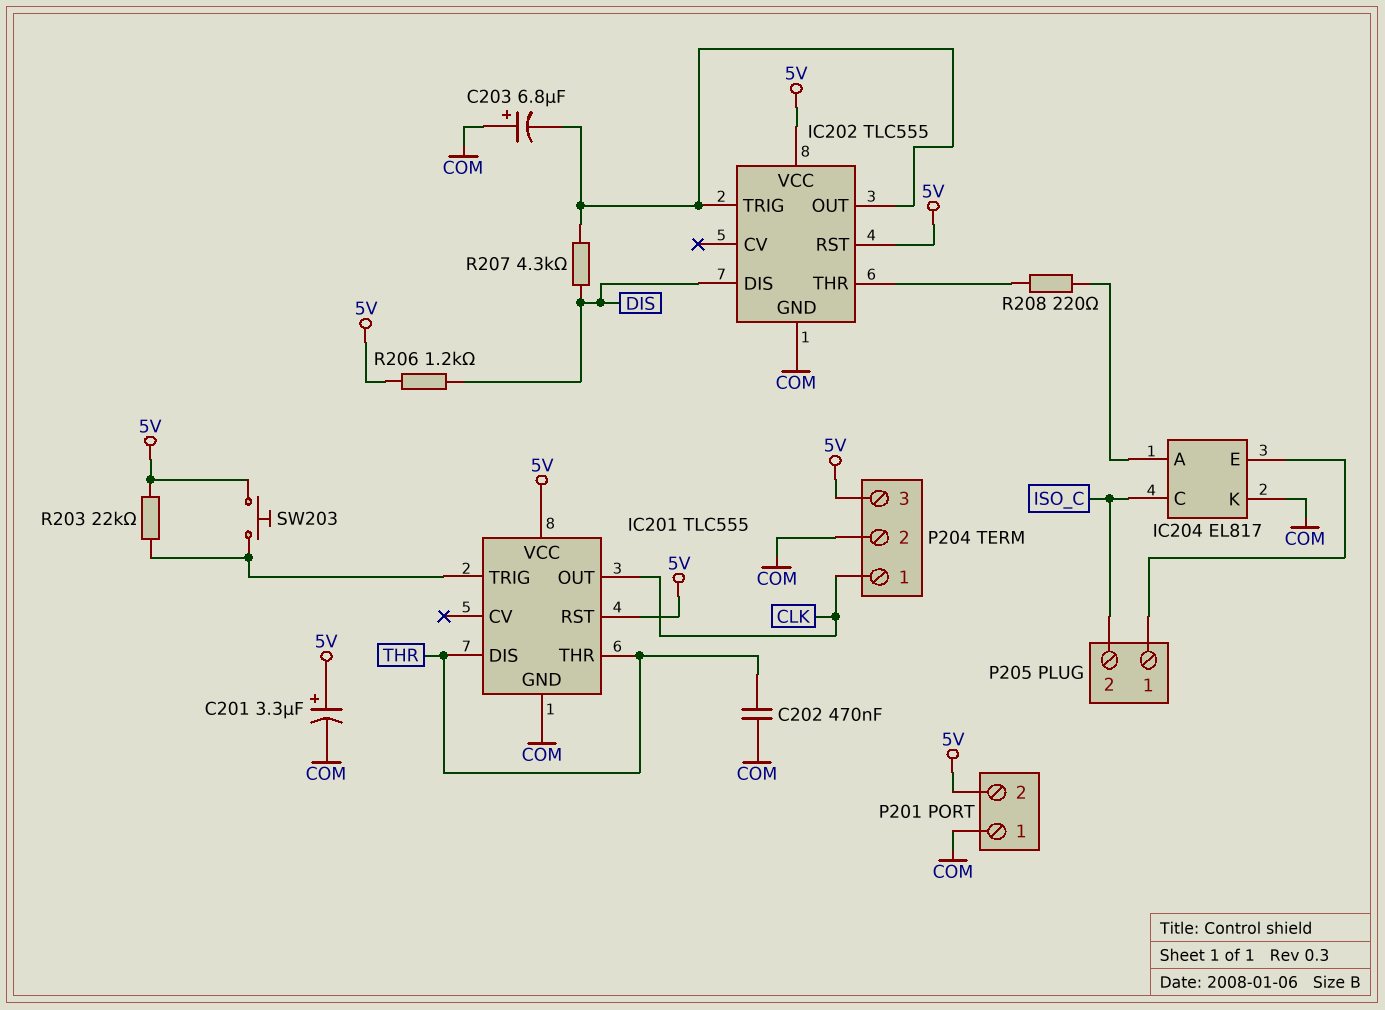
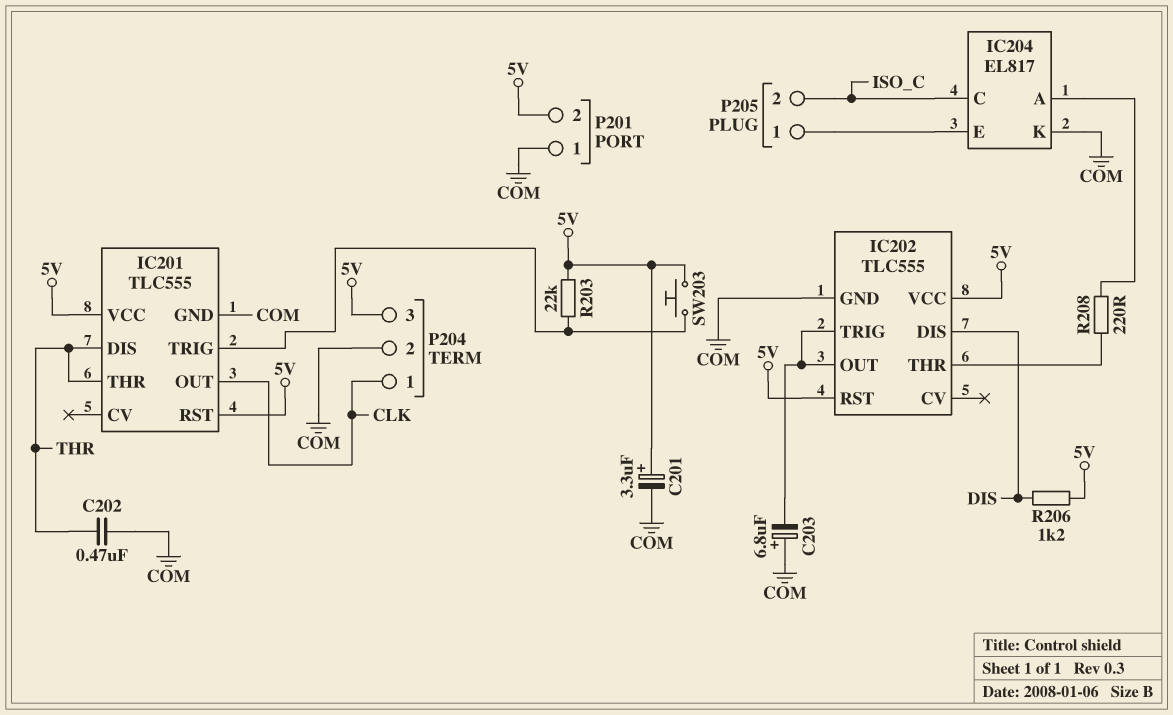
R207: 4.3k (DIS, IC202/OUT) -> none

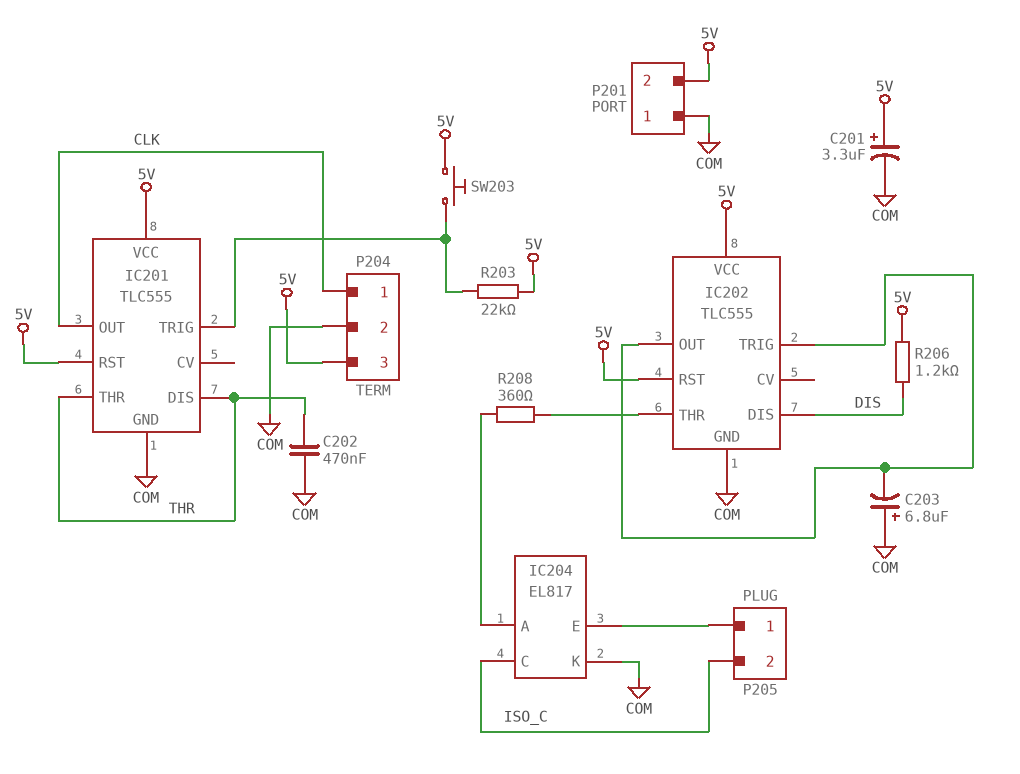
R208: 220 (IC202/THR, IC204/A) -> 360 (IC202/THR, IC204/A)

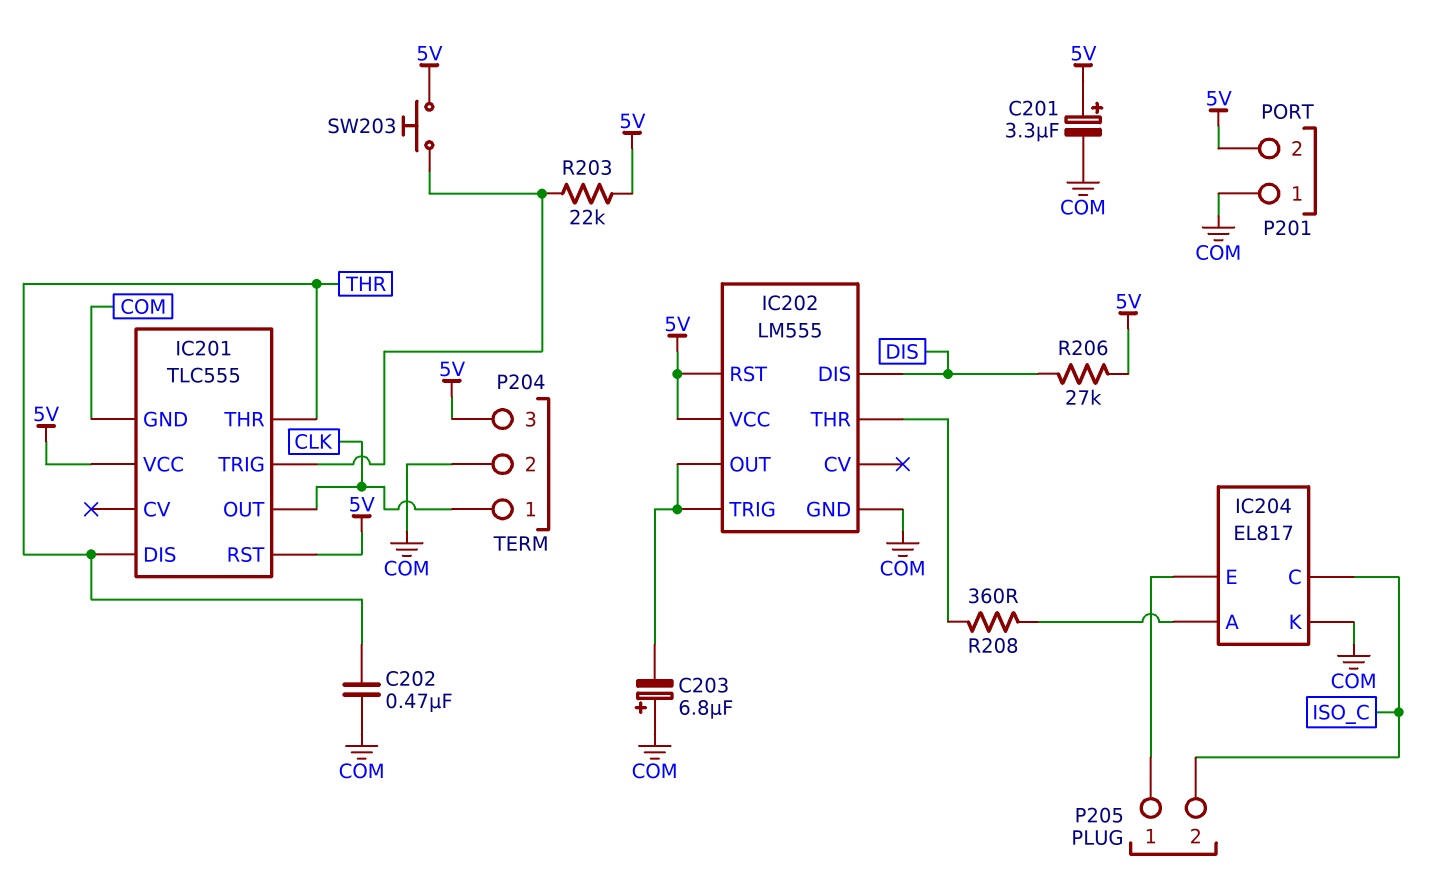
IC202: TLC555 -> LM555
R206: 1.2k (5V, DIS) -> 27k (5V, DIS)

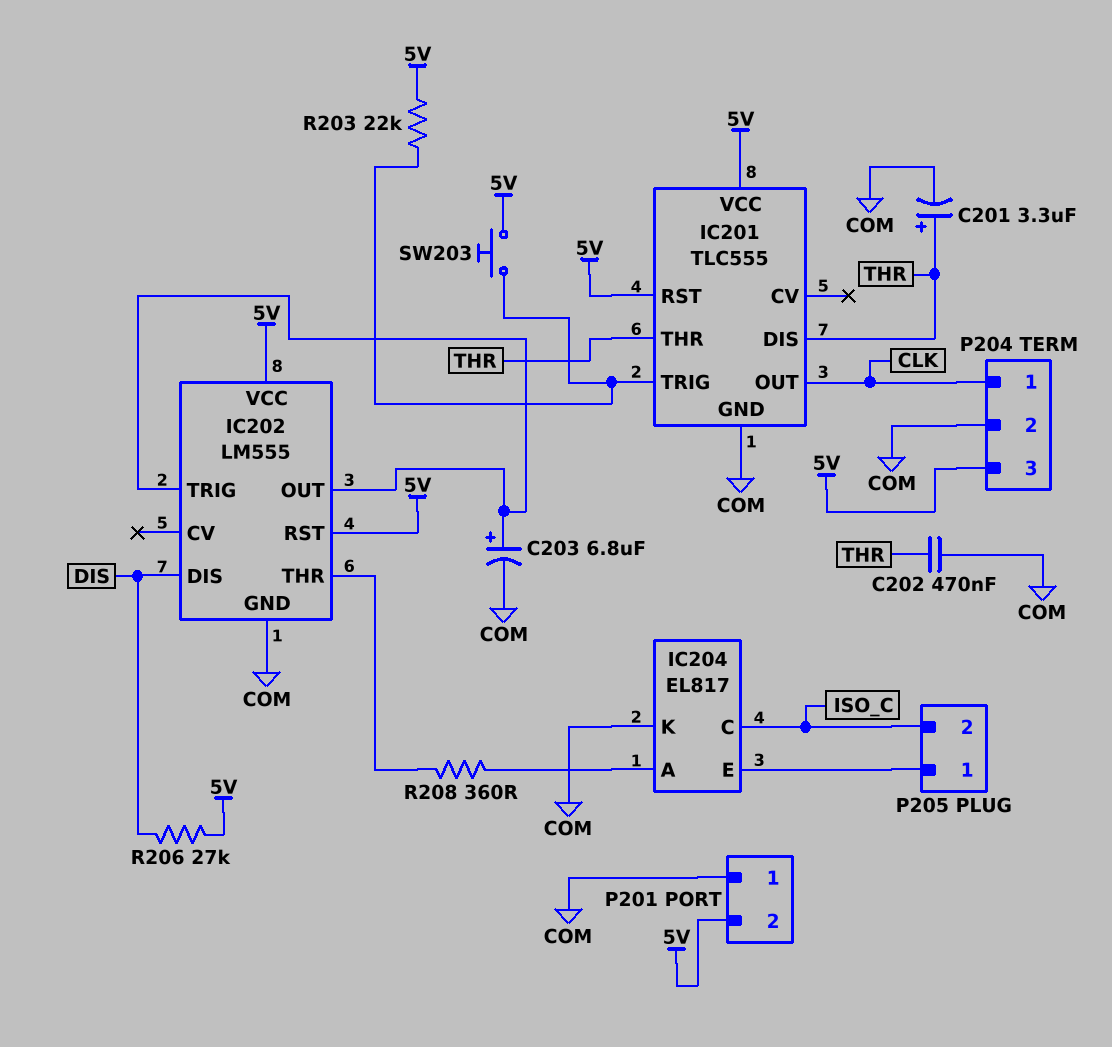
C201: 3.3uF (plus 5V, minus COM) -> 3.3uF (plus THR, minus COM)
C203: 6.8uF (plus COM, minus IC202/OUT) -> 6.8uF (plus IC202/OUT, minus COM)

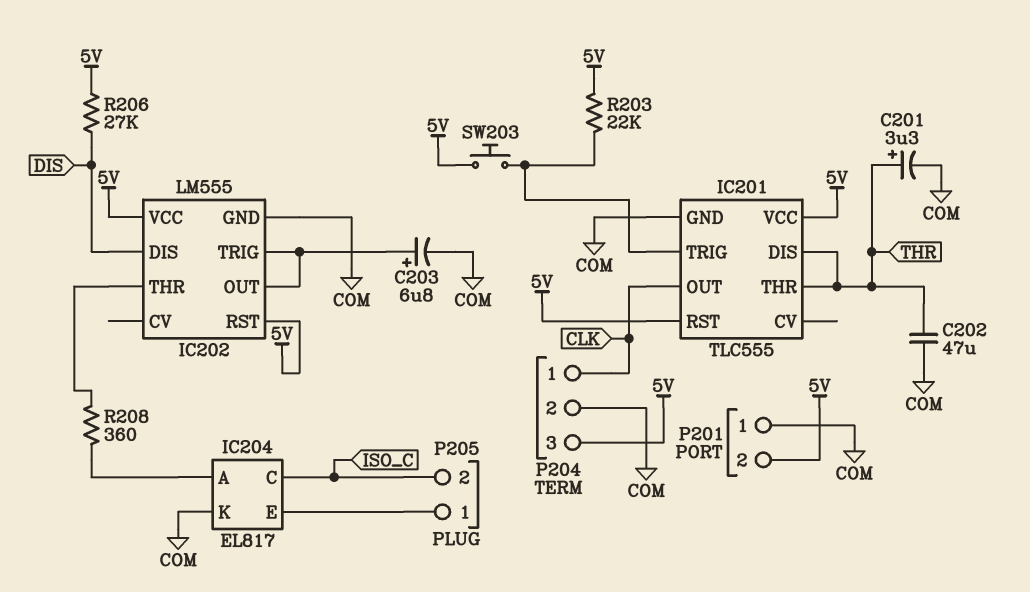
C202: 470nF (COM, THR) -> 47uF (COM, THR)

